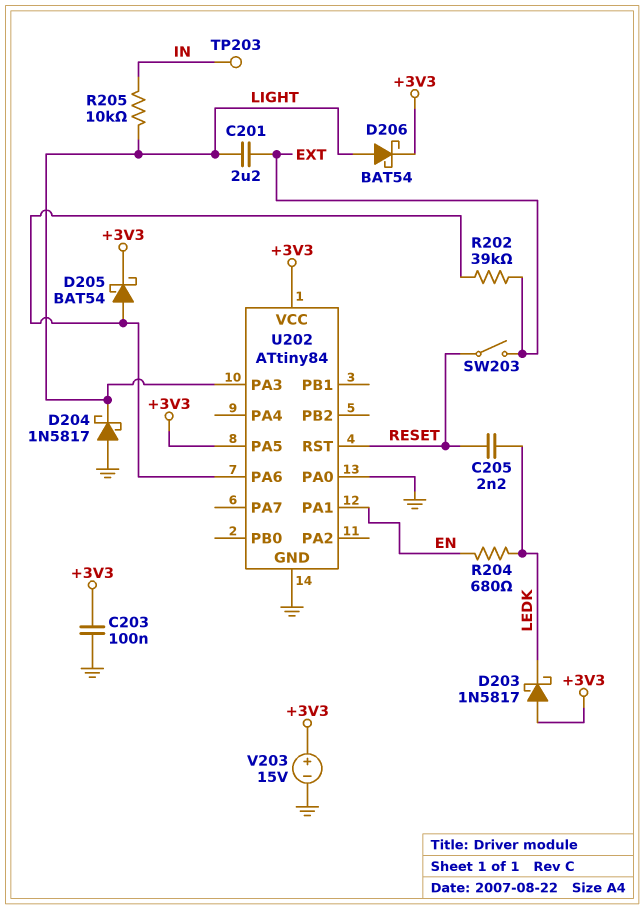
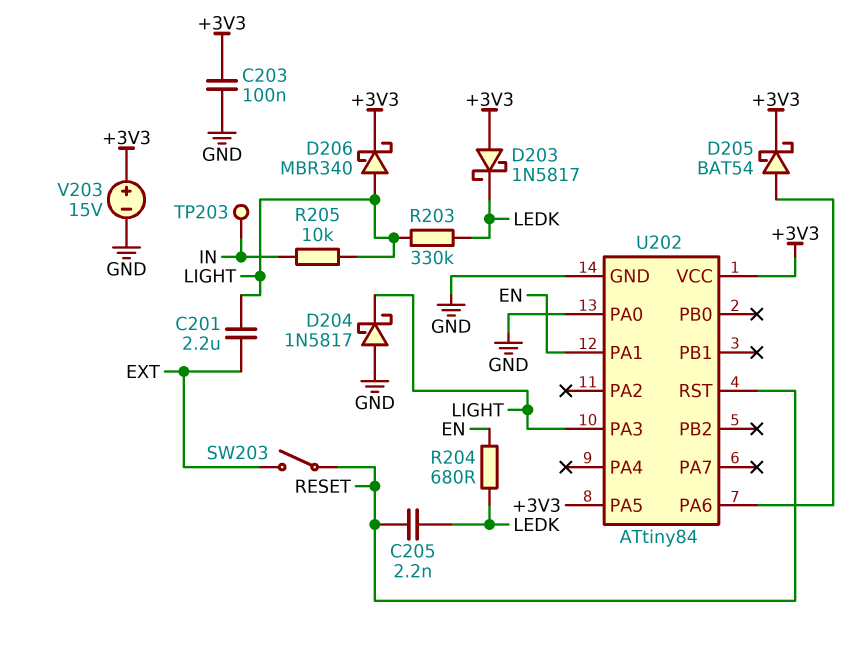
D206: schottky BAT54 (A LIGHT, K +3V3) -> schottky MBR340 (A LIGHT, K +3V3)
R202: 39k (EXT, U202/PA6) -> none
R203: none -> 330k (LEDK, LIGHT)

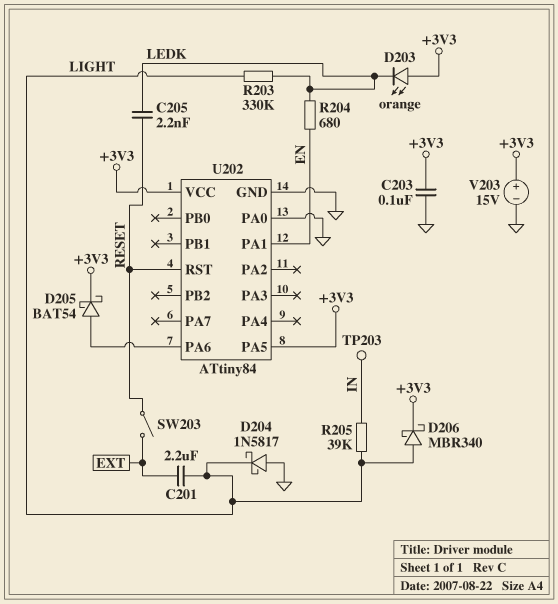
D203: schottky 1N5817 (A +3V3, K LEDK) -> LED orange (A +3V3, K LEDK)
R205: 10k (IN, LIGHT) -> 39k (IN, LIGHT)
U202 pin PA3: LIGHT -> none

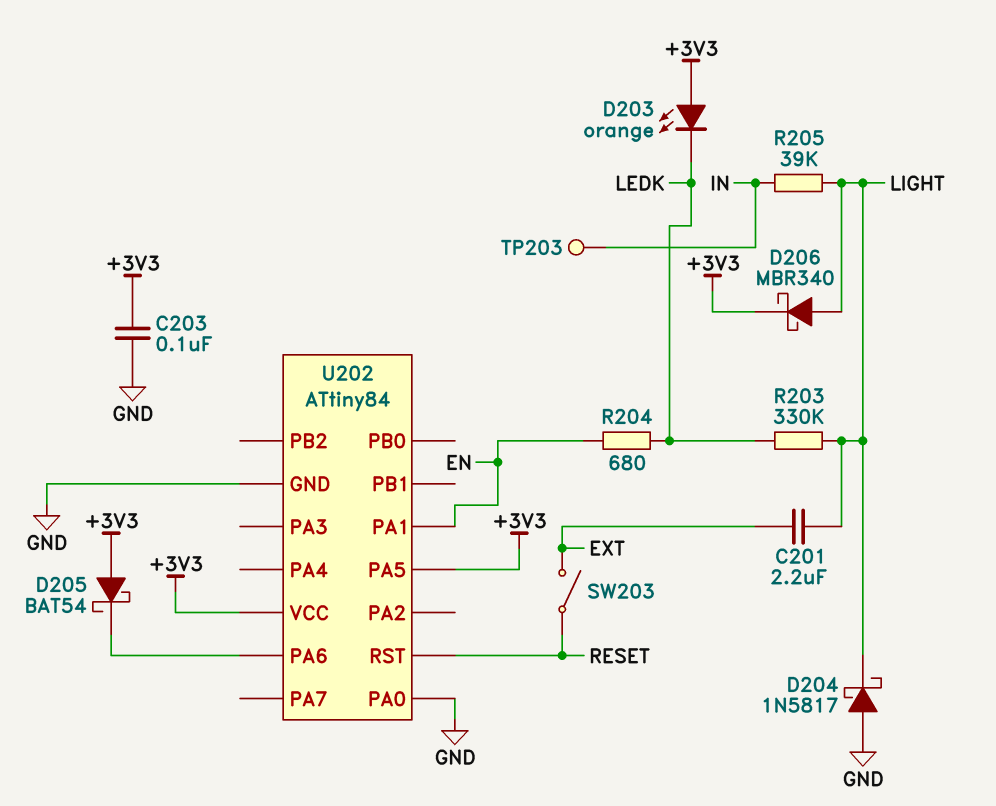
C205: 2.2nF (LEDK, RESET) -> none
D205: schottky BAT54 (A U202/PA6, K +3V3) -> schottky BAT54 (A +3V3, K U202/PA6)
V203: 15V (plus +3V3, minus GND) -> none

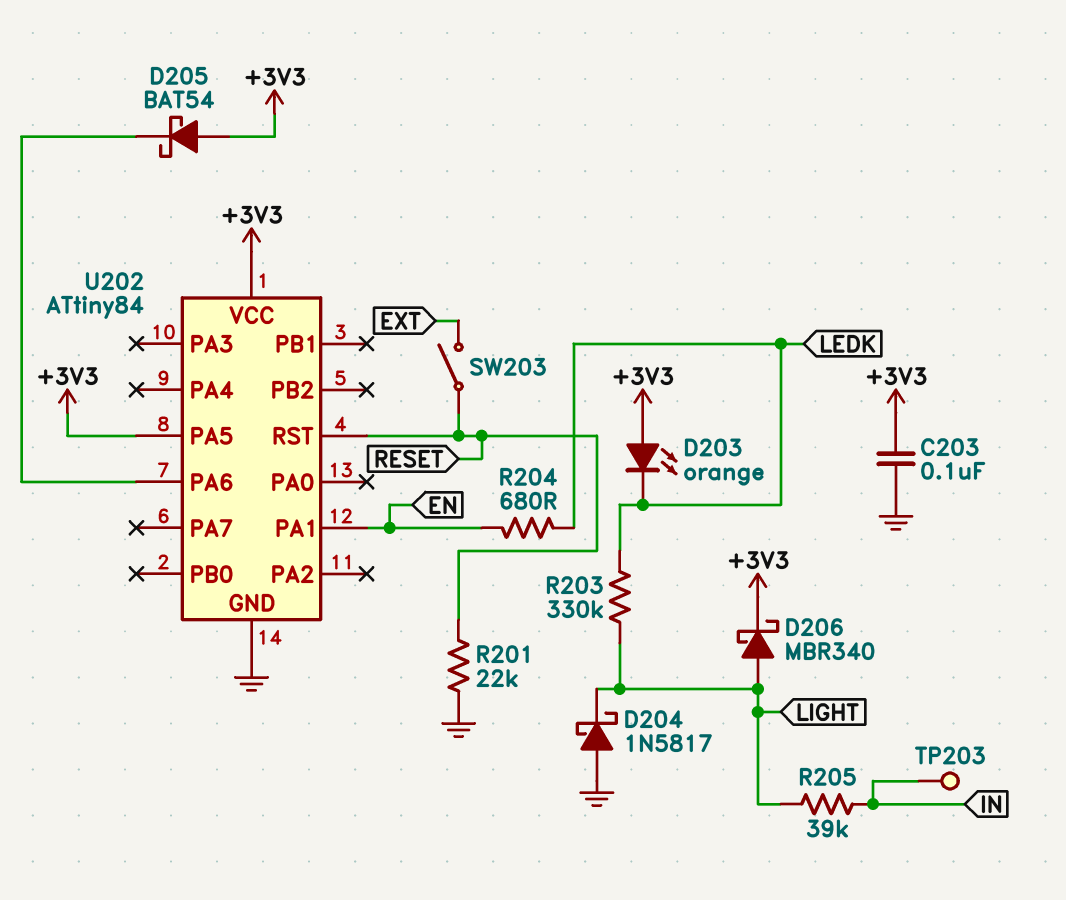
C201: 2.2uF (EXT, LIGHT) -> none
R201: none -> 22k (GND, RESET)
U202 pin PA0: GND -> none

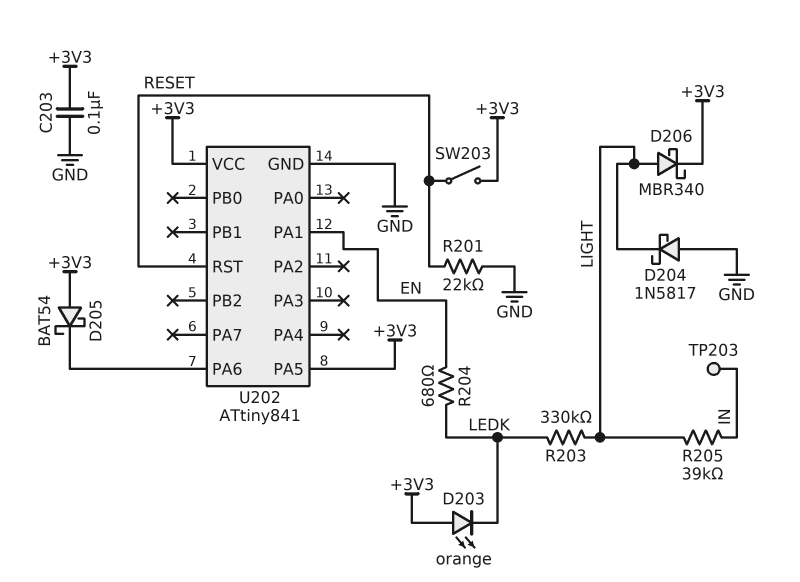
SW203: switch (EXT, RESET) -> switch (+3V3, RESET)
U202: ATtiny84 -> ATtiny841

